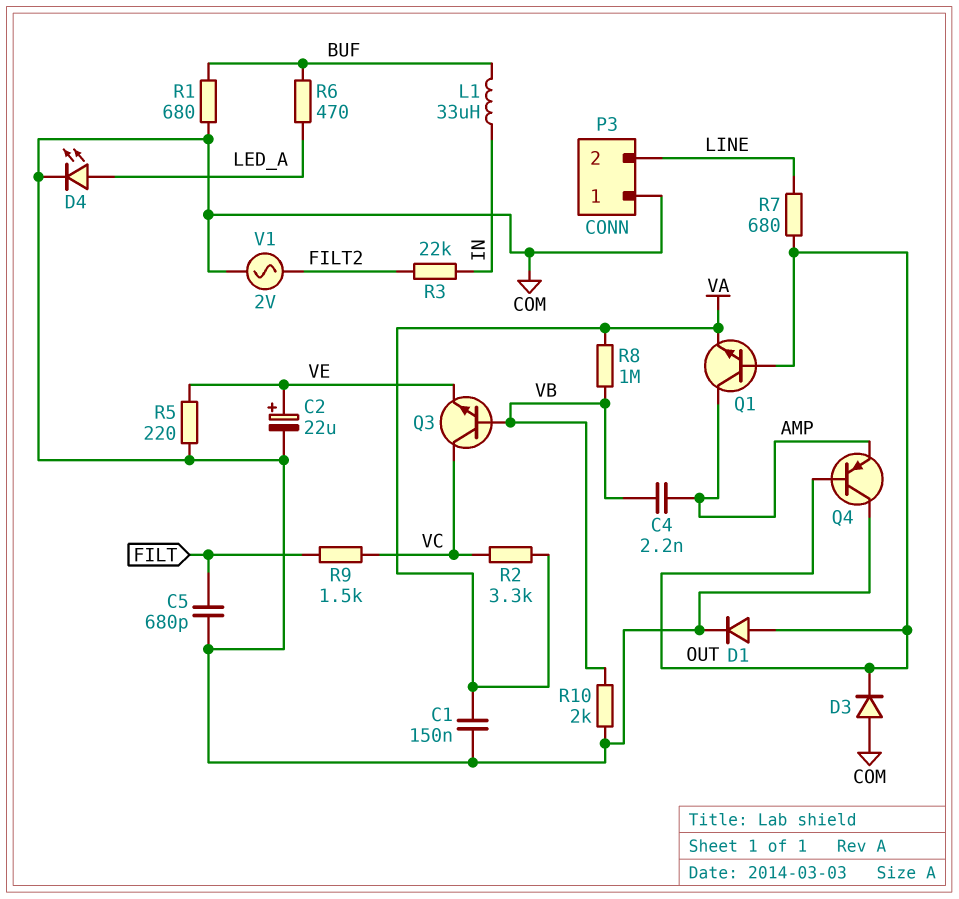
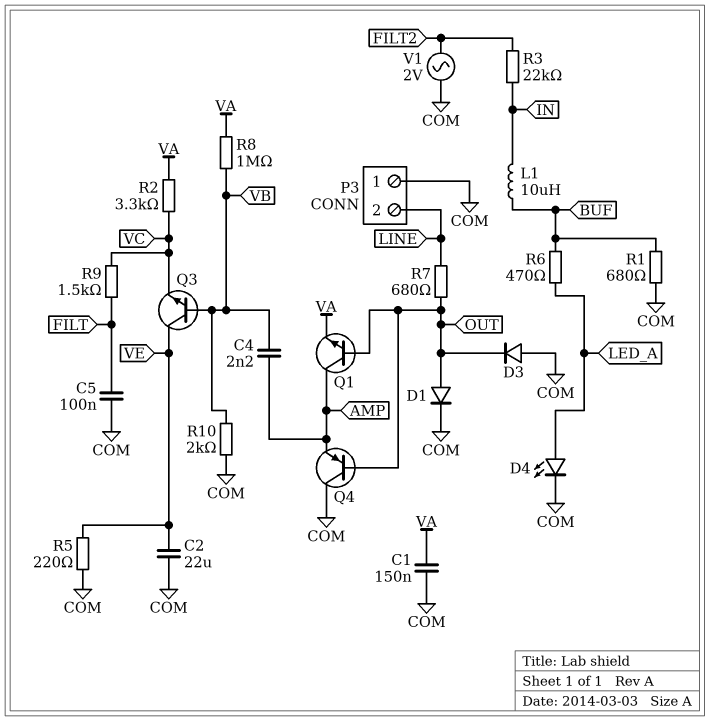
C2: 22uF (plus VE, minus COM) -> 22uF (COM, VE)
C5: 680pF (COM, FILT) -> 100nF (COM, FILT)
L1: 33uH (BUF, IN) -> 10uH (BUF, IN)
Q3: NPN (B VB, C VC, E VE) -> NPN (B VB, C VE, E VC)

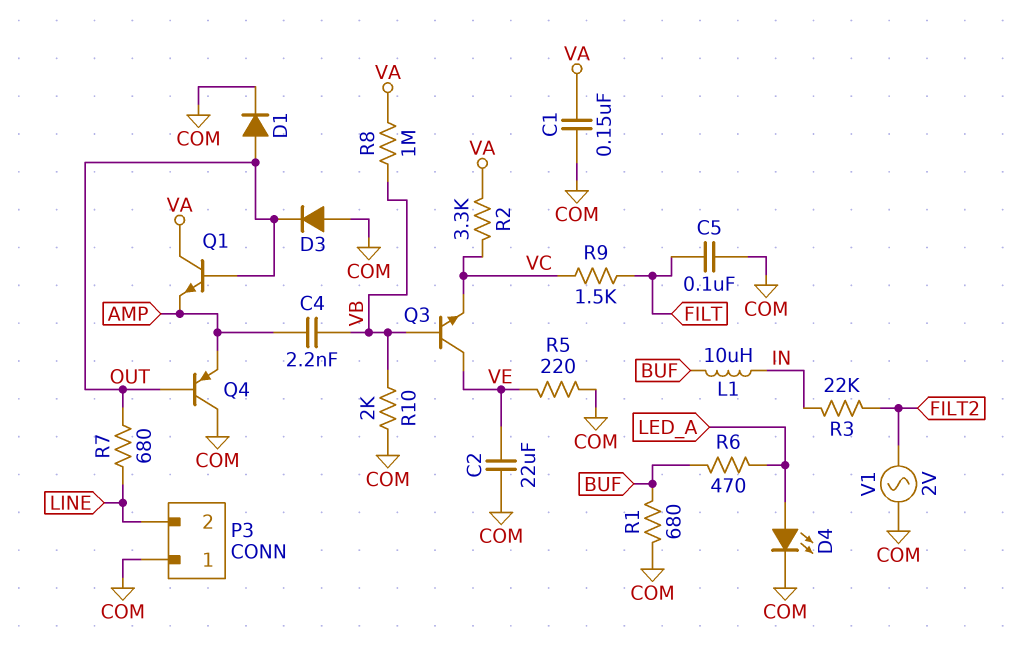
Q1: NPN (B OUT, C AMP, E VA) -> NPN (B OUT, C VA, E AMP)

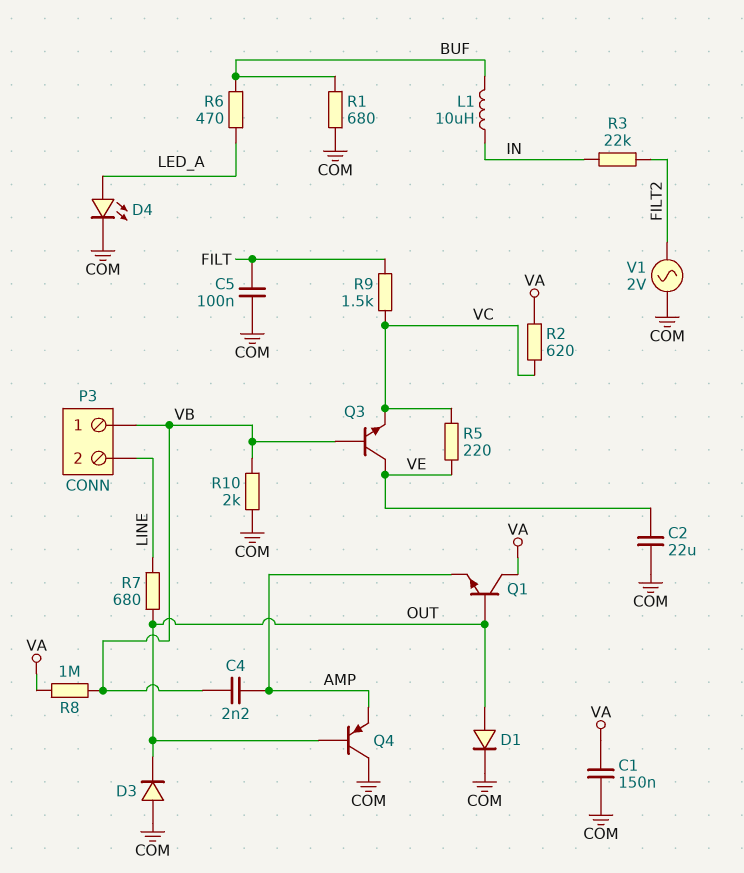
P3 pin 1: COM -> VB
R2: 3.3k (VA, VC) -> 620 (VA, VC)
R5: 220 (COM, VE) -> 220 (VC, VE)

